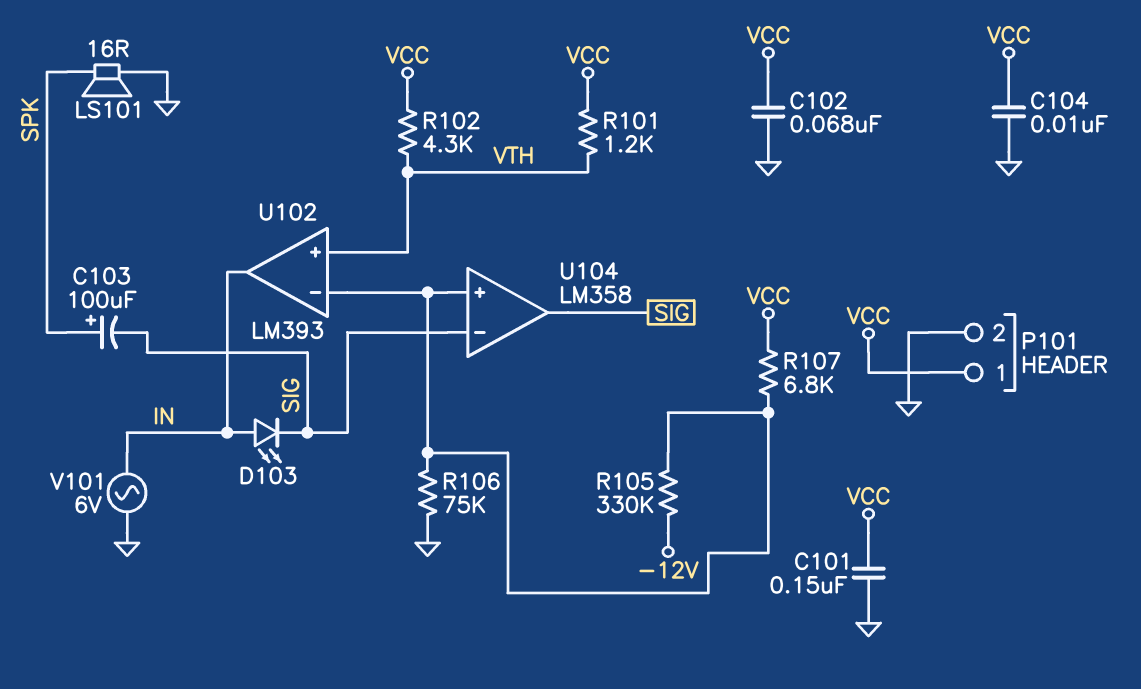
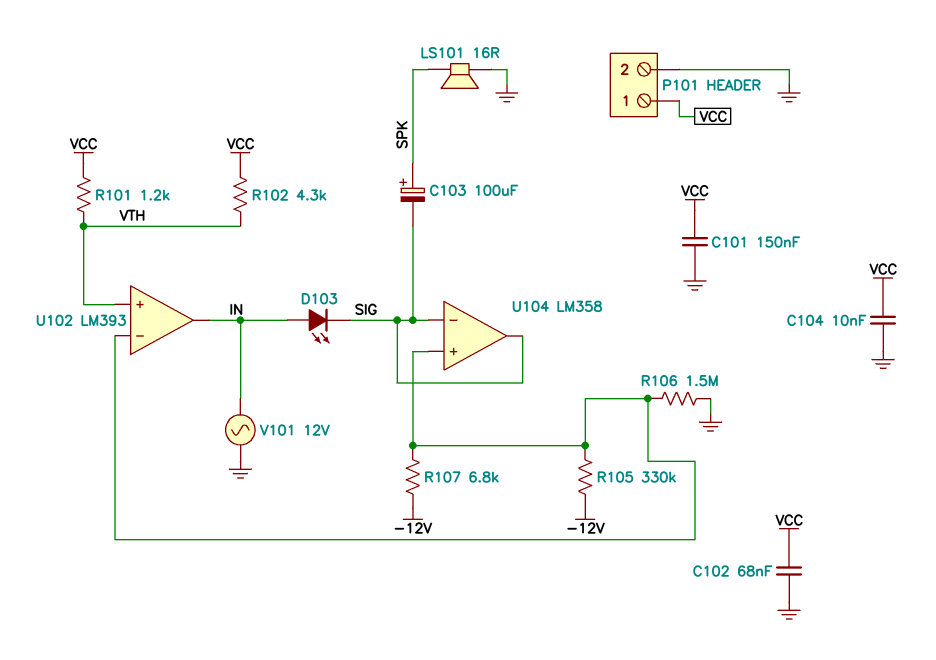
R106: 75k (GND, U102/in-) -> 1.5M (GND, U102/in-)
R107: 6.8k (U102/in-, VCC) -> 6.8k (-12V, U102/in-)
V101: AC 6V (GND, IN) -> AC 12V (GND, IN)

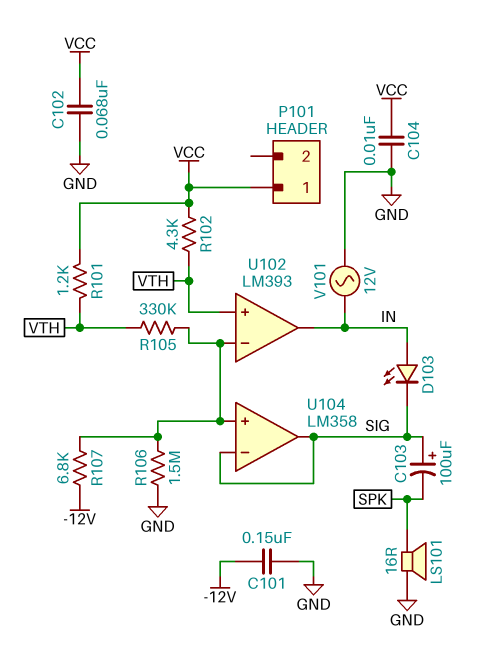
C101: 150nF (GND, VCC) -> 150nF (-12V, GND)
C103: 100uF (plus SPK, minus SIG) -> 100uF (plus SIG, minus SPK)
P101 pin 2: GND -> none
R105: 330k (-12V, U102/in-) -> 330k (U102/in-, VTH)

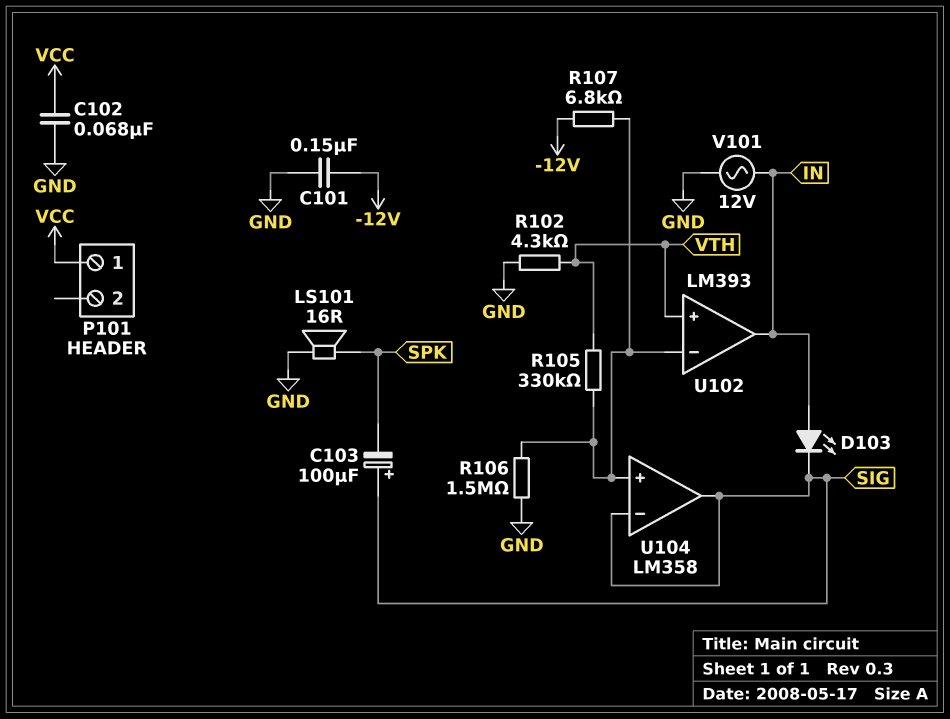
C104: 10nF (GND, VCC) -> none
R101: 1.2k (VCC, VTH) -> none
R102: 4.3k (VCC, VTH) -> 4.3k (GND, VTH)

